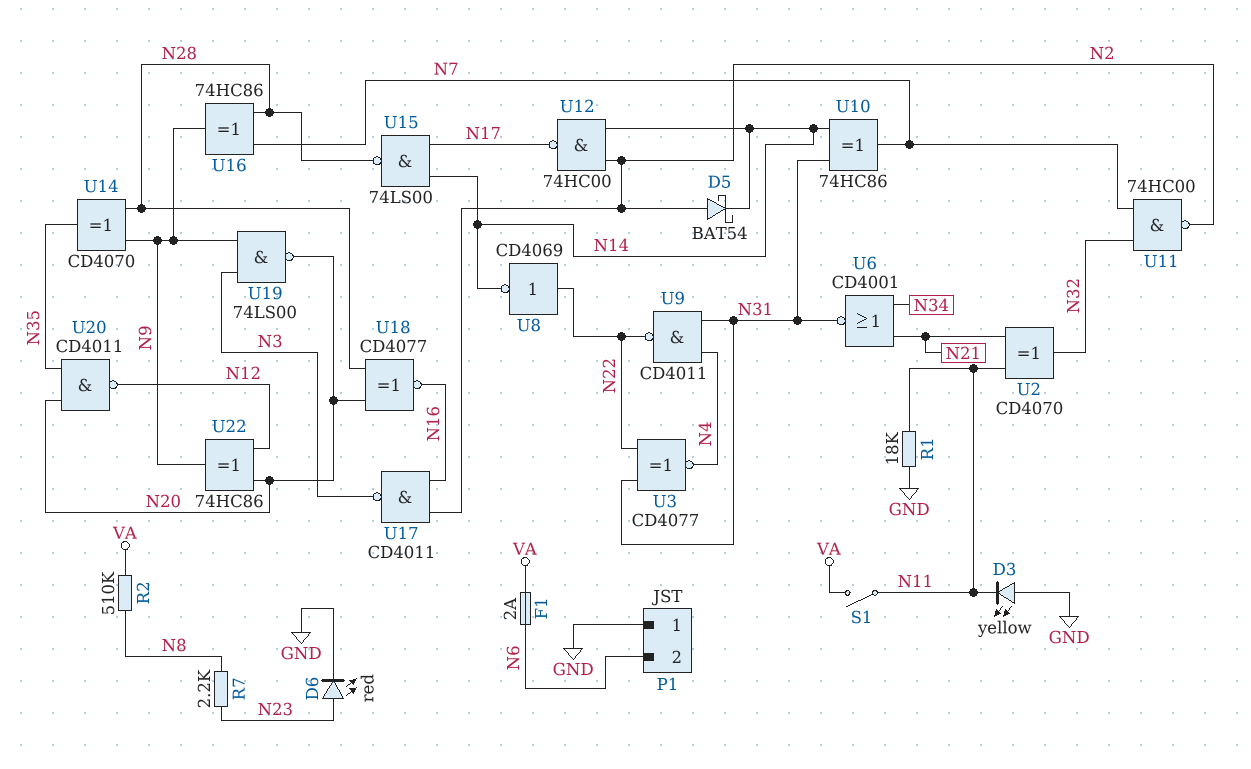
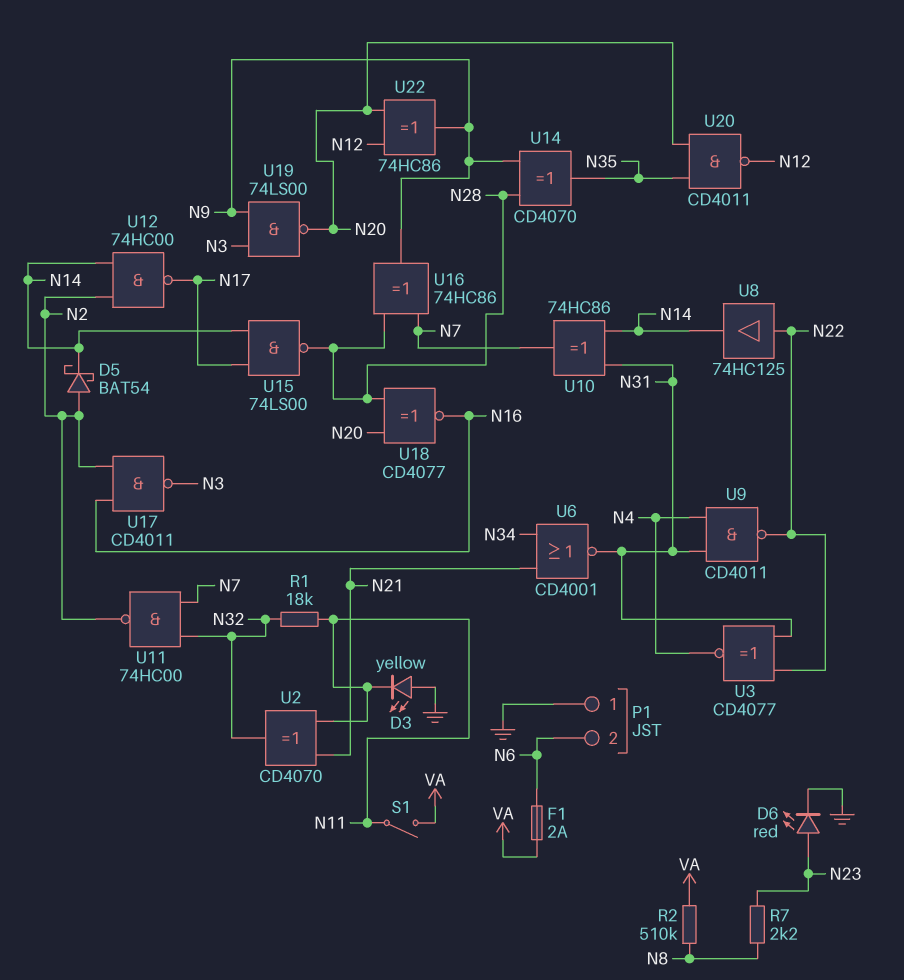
R1: 18k (GND, N11) -> 18k (N11, N32)
U8: NOT CD4069 (in N22, out N14) -> buffer 74HC125 (in N22, out N14)

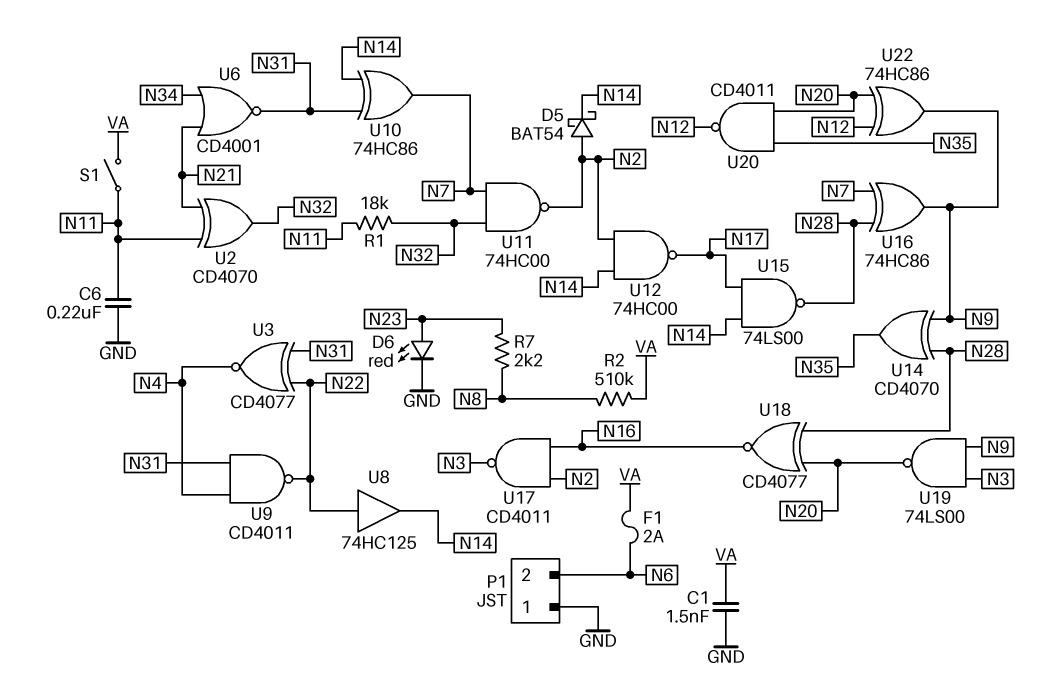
C1: none -> 1.5nF (GND, VA)
C6: none -> 220nF (GND, N11)
D3: LED yellow (A GND, K N11) -> none

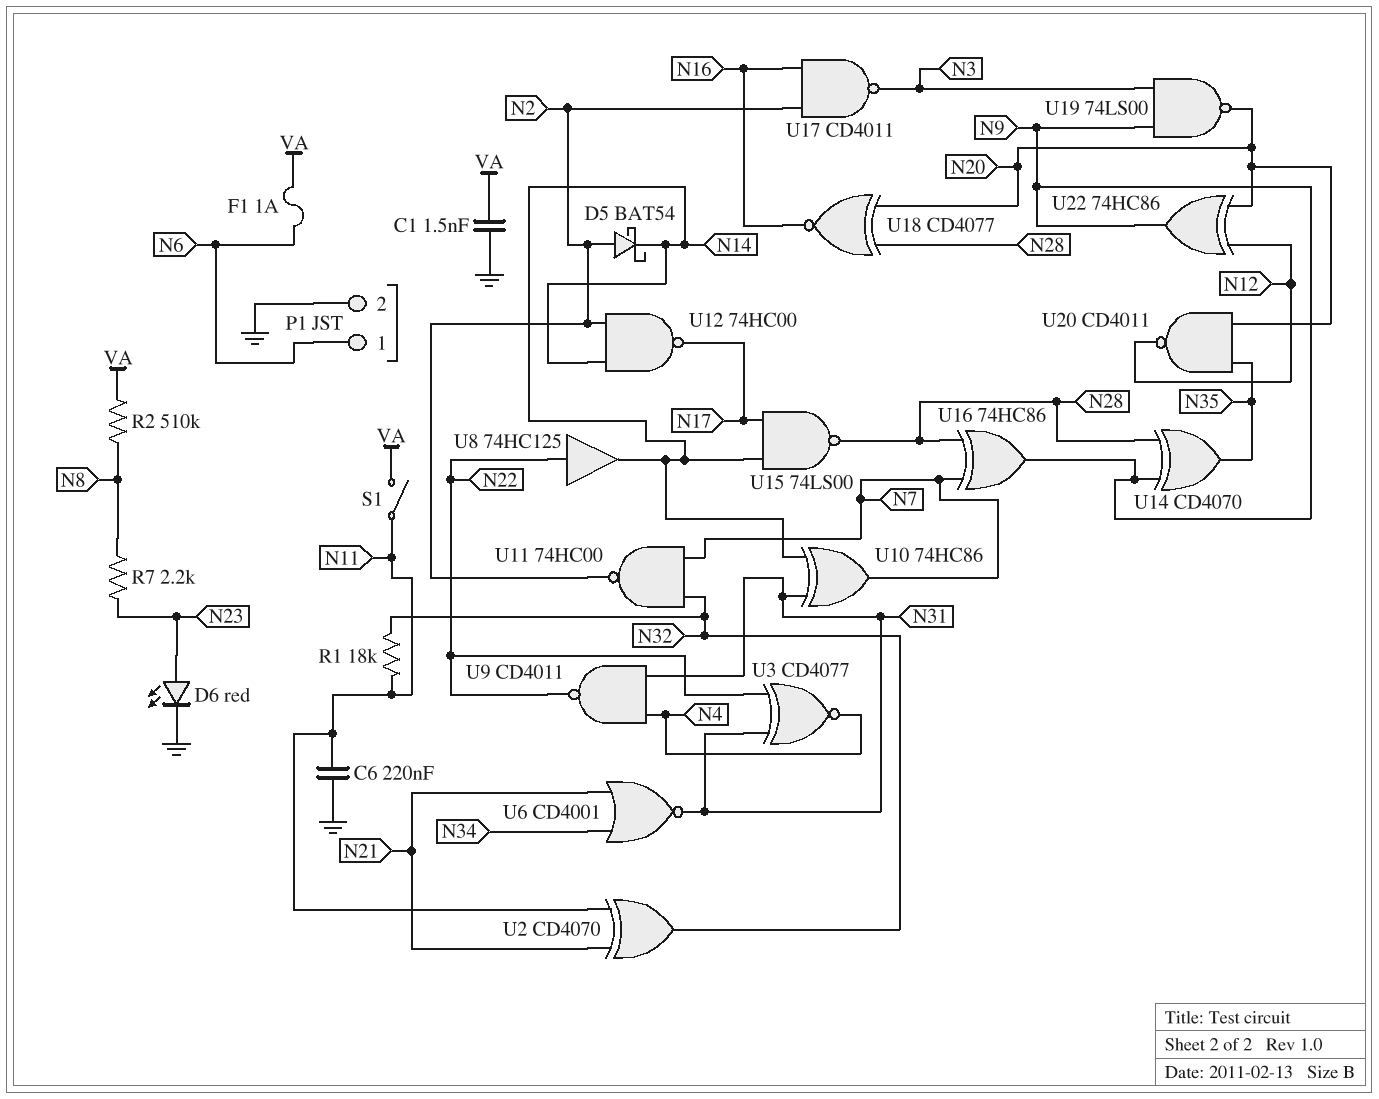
F1: 2A (N6, VA) -> 1A (N6, VA)
P1 pin 1: GND -> N6
P1 pin 2: N6 -> GND

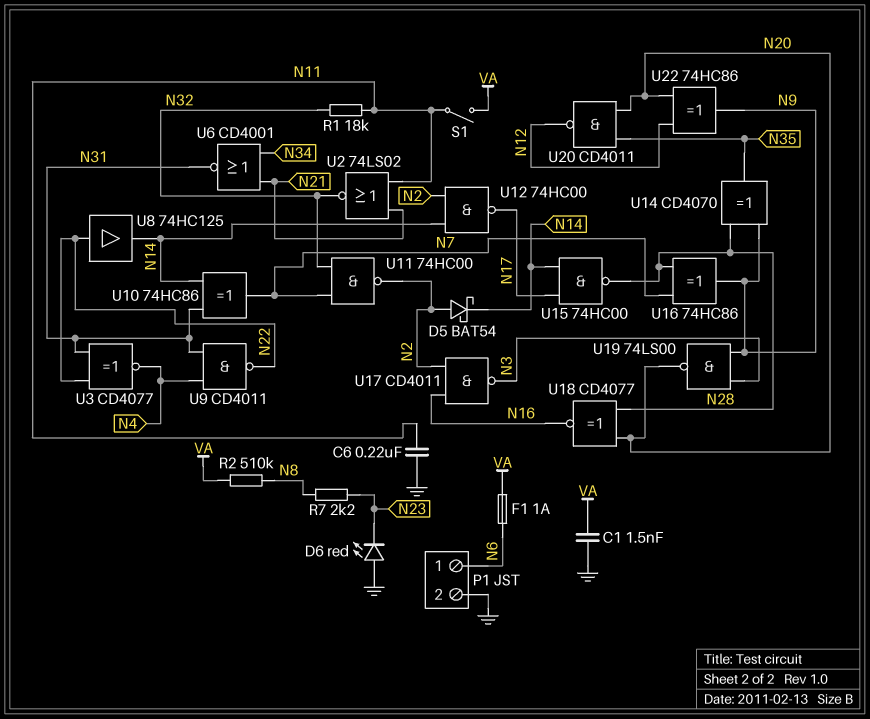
D6: LED red (A N23, K GND) -> LED red (A GND, K N23)
U2: XOR CD4070 (in N11, in N21, out N32) -> NOR 74LS02 (in N11, in N21, out N32)
U15: NAND 74LS00 (in N14, in N17, out N28) -> NAND 74HC00 (in N14, in N17, out N28)

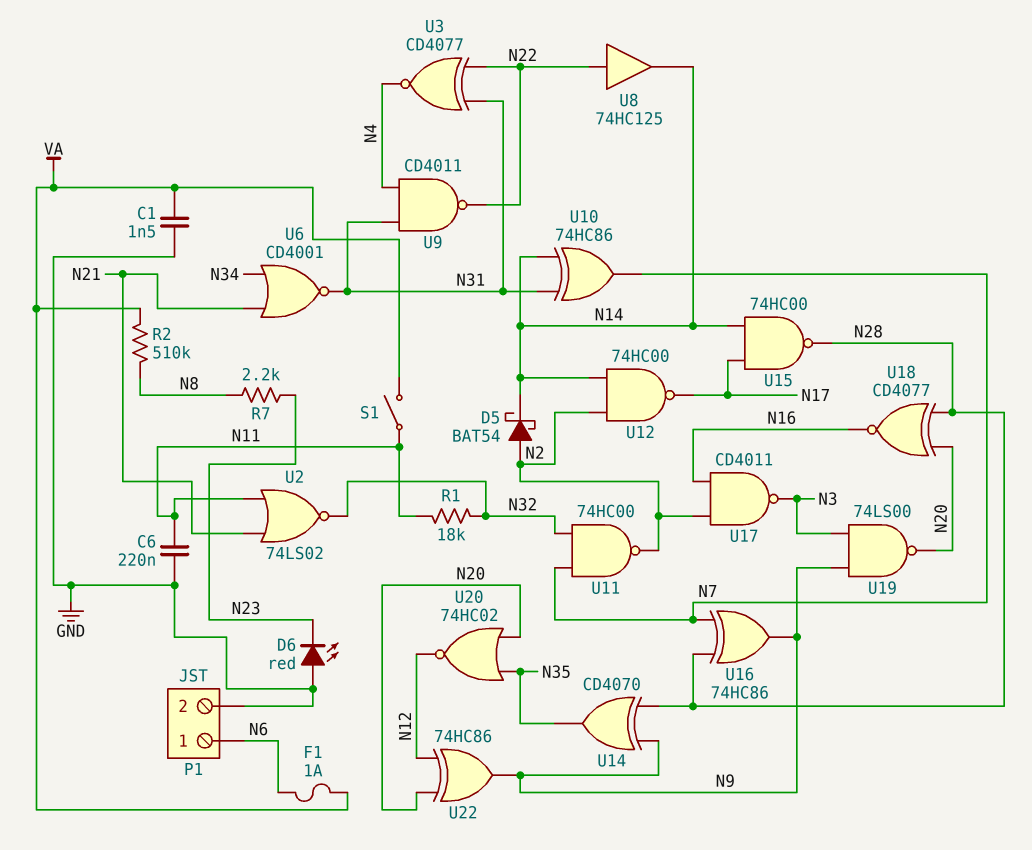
U20: NAND CD4011 (in N20, in N35, out N12) -> NOR 74HC02 (in N20, in N35, out N12)

